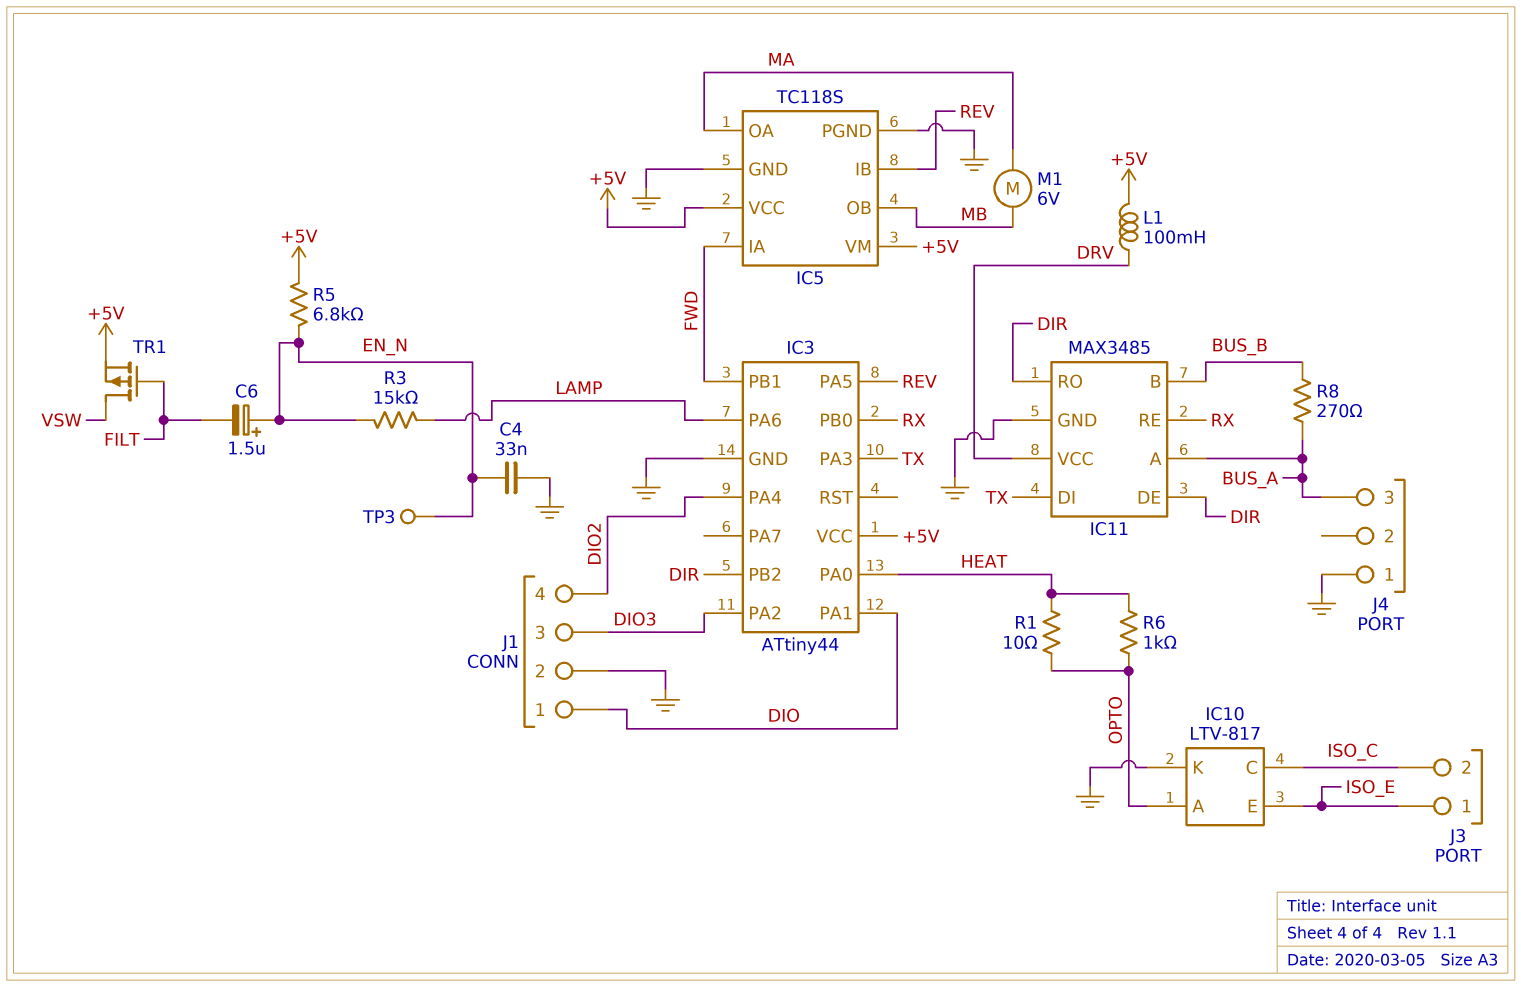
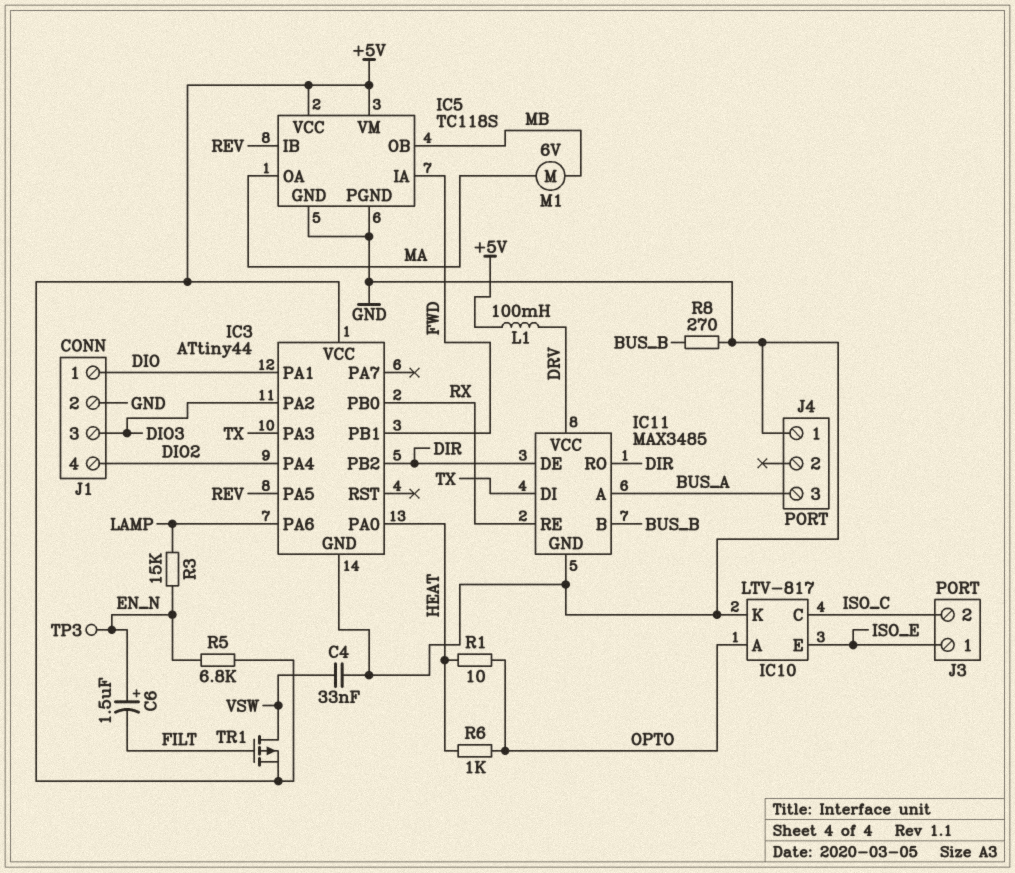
C4: 33nF (EN_N, GND) -> 33nF (GND, VSW)
R8: 270 (BUS_A, BUS_B) -> 270 (BUS_B, GND)

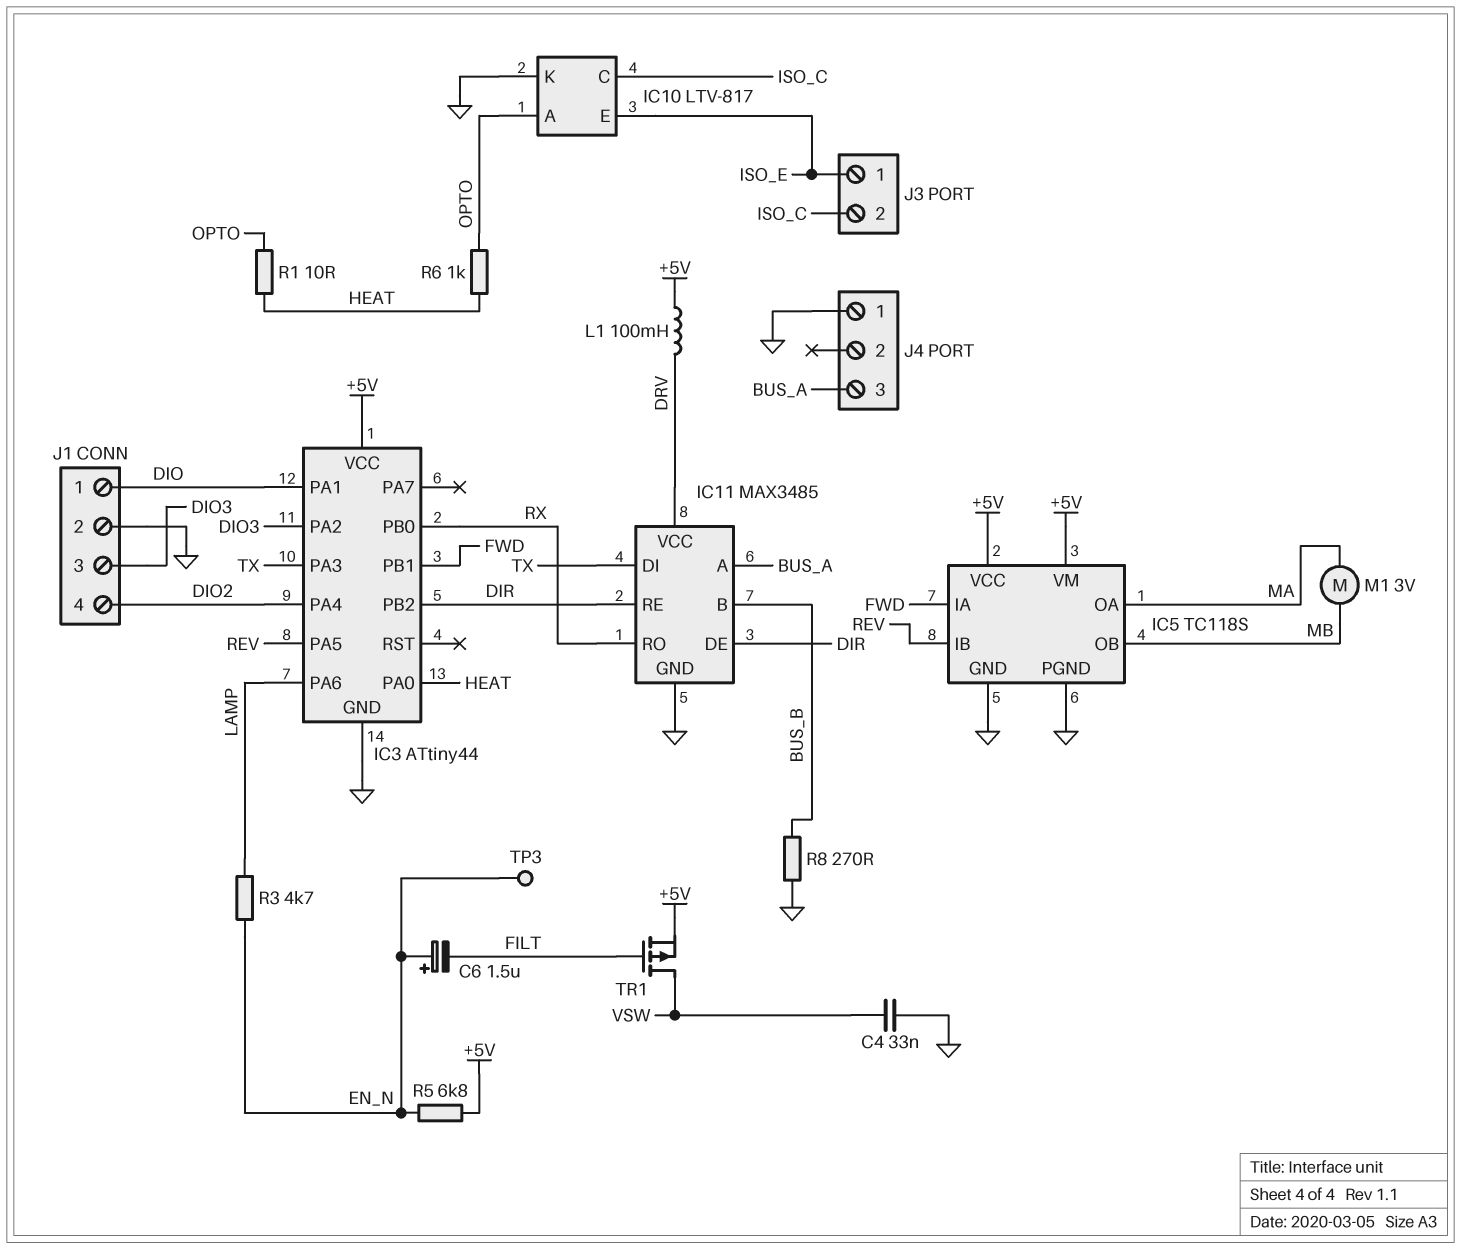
IC11 pin RE: RX -> DIR
IC11 pin RO: DIR -> RX
M1: motor 6V (MA, MB) -> motor 3V (MA, MB)
R3: 15k (EN_N, LAMP) -> 4.7k (EN_N, LAMP)

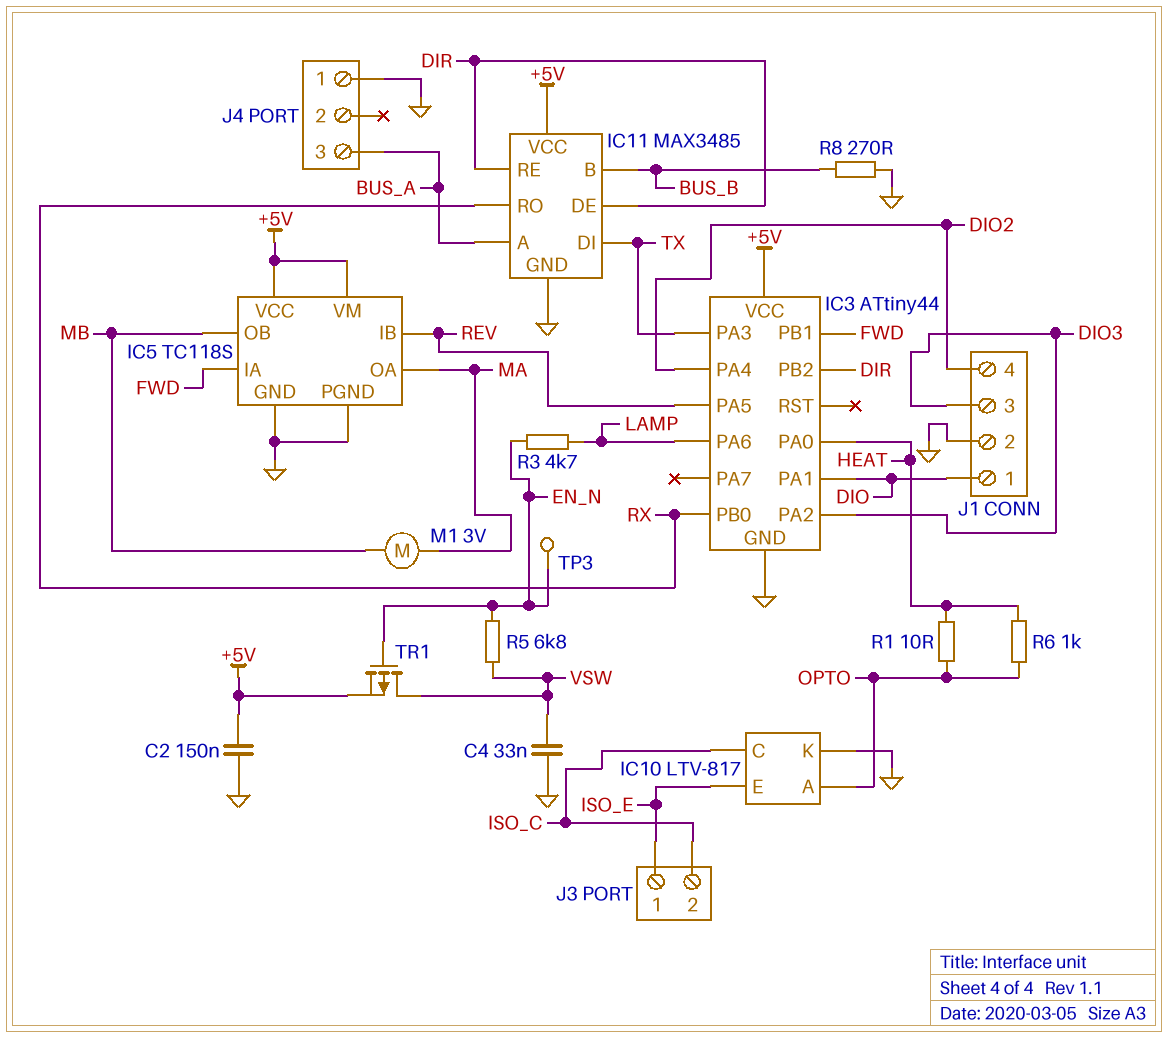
C2: none -> 150nF (+5V, GND)
C6: 1.5uF (plus EN_N, minus FILT) -> none
IC11 pin VCC: DRV -> +5V
L1: 100mH (+5V, DRV) -> none
R5: 6.8k (+5V, EN_N) -> 6.8k (EN_N, VSW)
TR1: PMOS (G FILT, D VSW, S +5V) -> PMOS (G EN_N, D VSW, S +5V)

